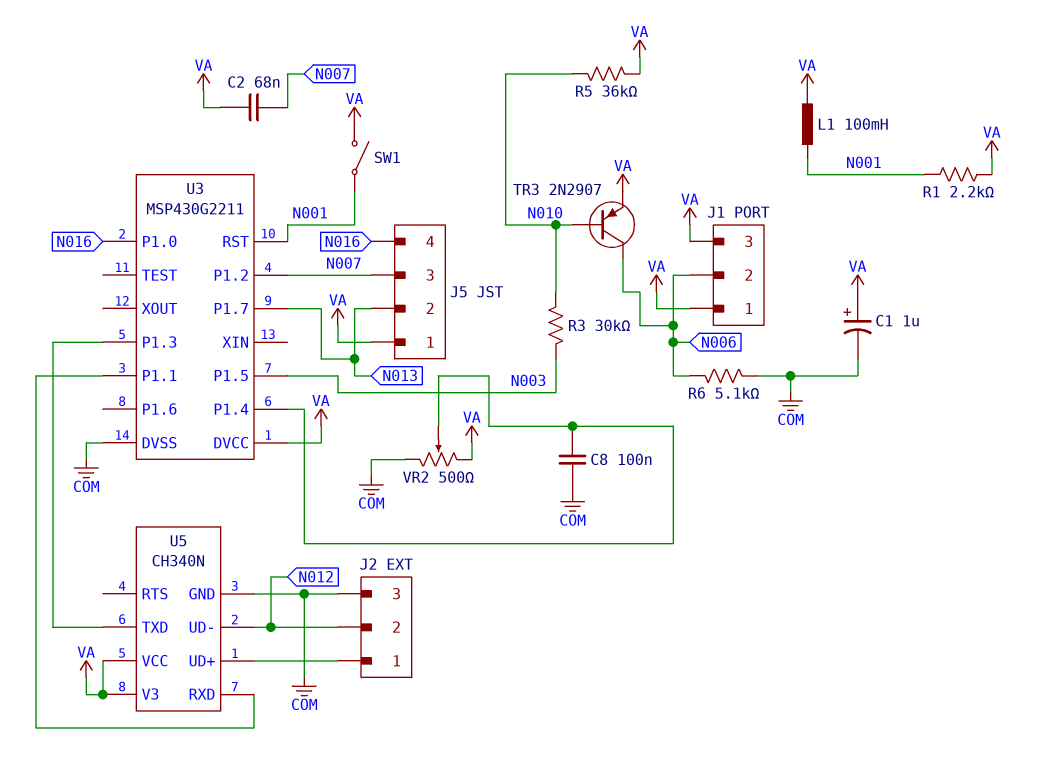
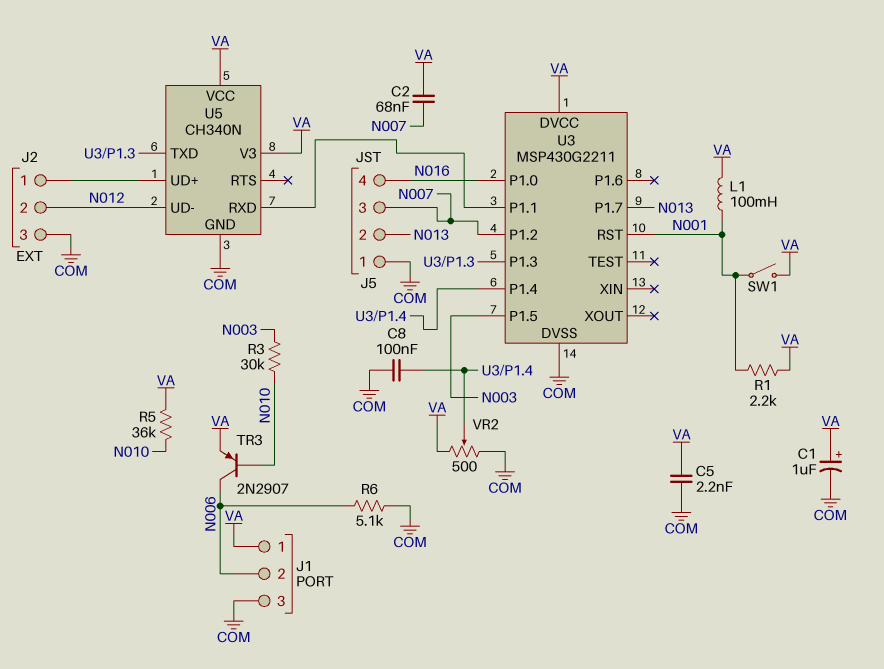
C5: none -> 2.2nF (COM, VA)
J1 pin 3: VA -> COM
J5 pin 1: VA -> COM

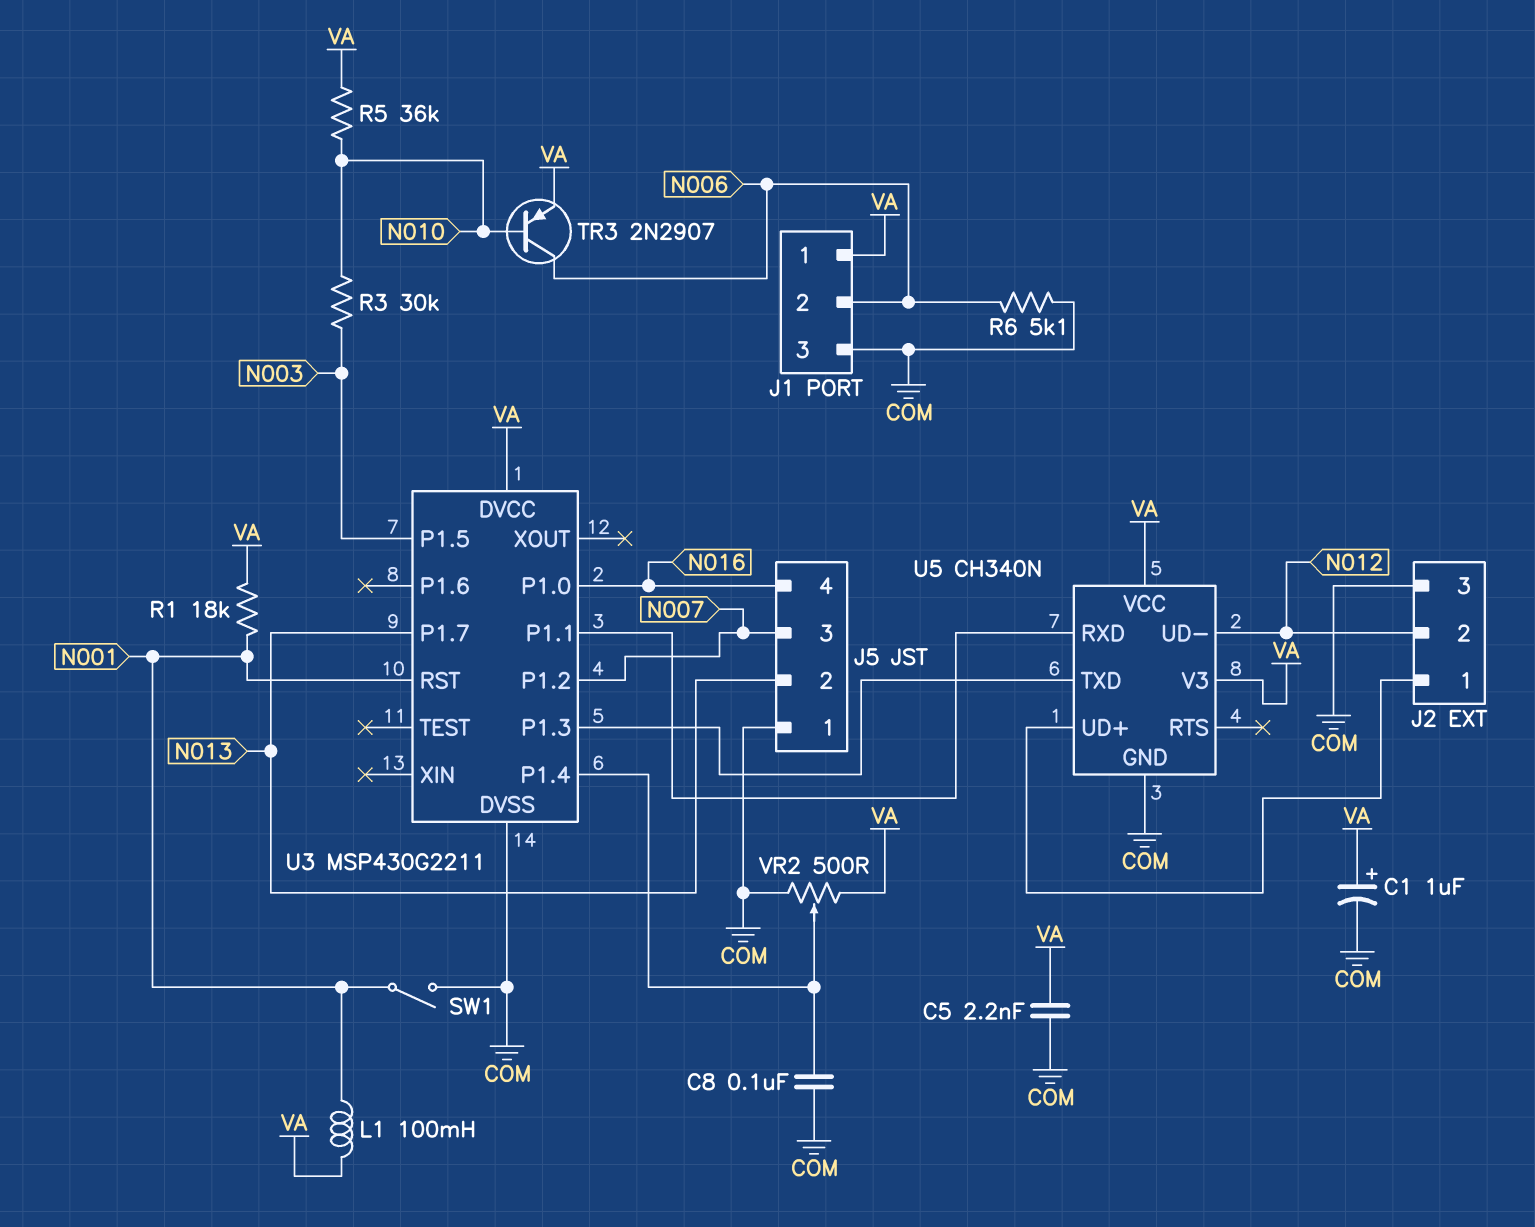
C2: 68nF (N007, VA) -> none
R1: 2.2k (N001, VA) -> 18k (N001, VA)
SW1: switch (N001, VA) -> switch (COM, N001)

